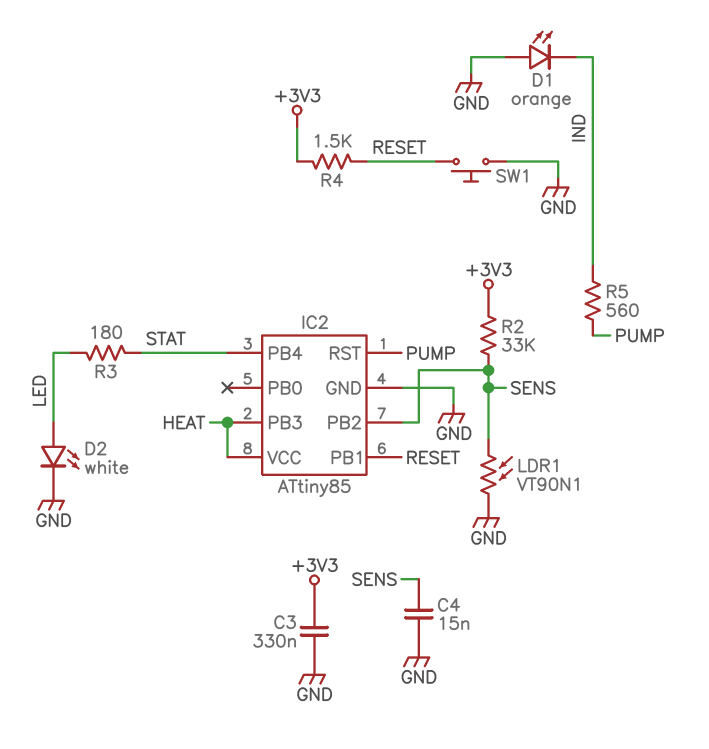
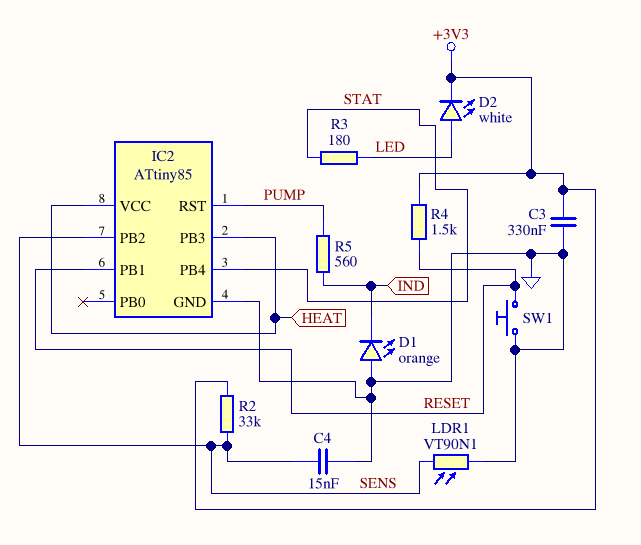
D2: LED white (A LED, K GND) -> LED white (A LED, K +3V3)

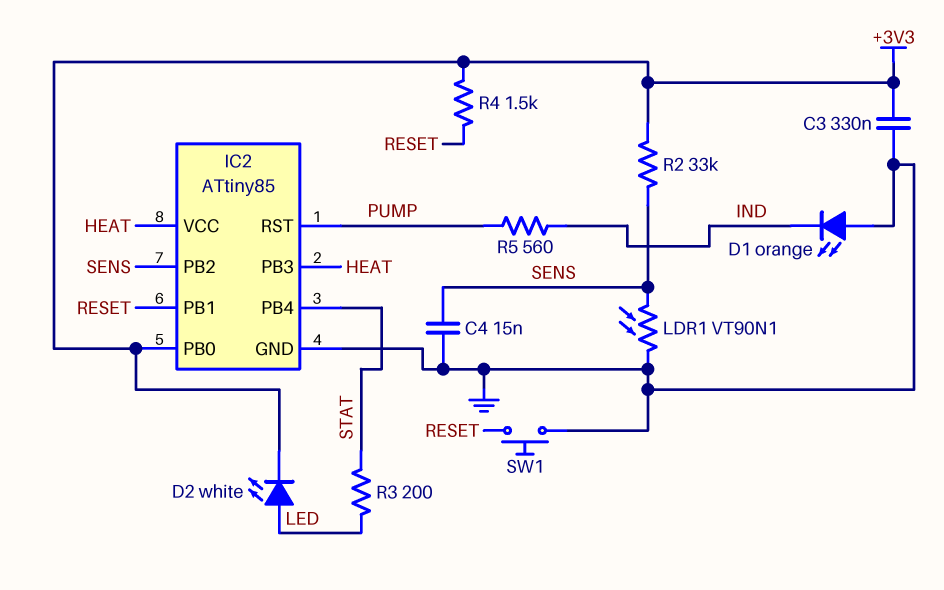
IC2 pin PB0: none -> +3V3
R3: 180 (LED, STAT) -> 200 (LED, STAT)

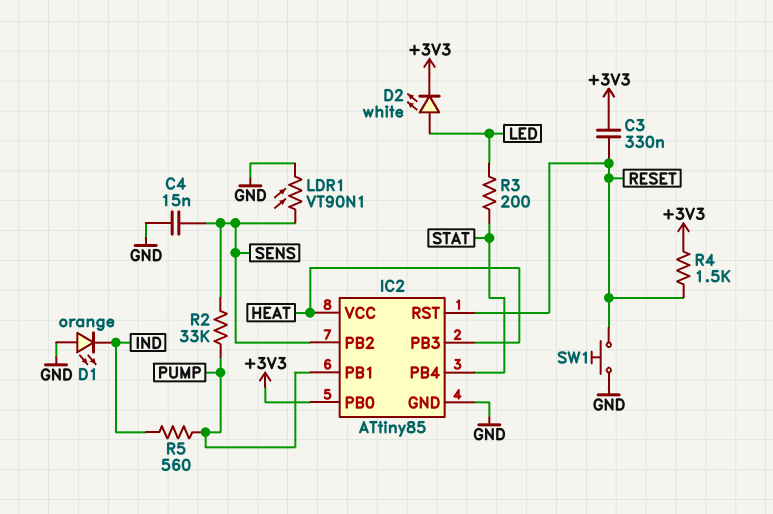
C3: 330nF (+3V3, GND) -> 330nF (+3V3, RESET)
IC2 pin PB1: RESET -> PUMP
IC2 pin RST: PUMP -> RESET
R2: 33k (+3V3, SENS) -> 33k (PUMP, SENS)

